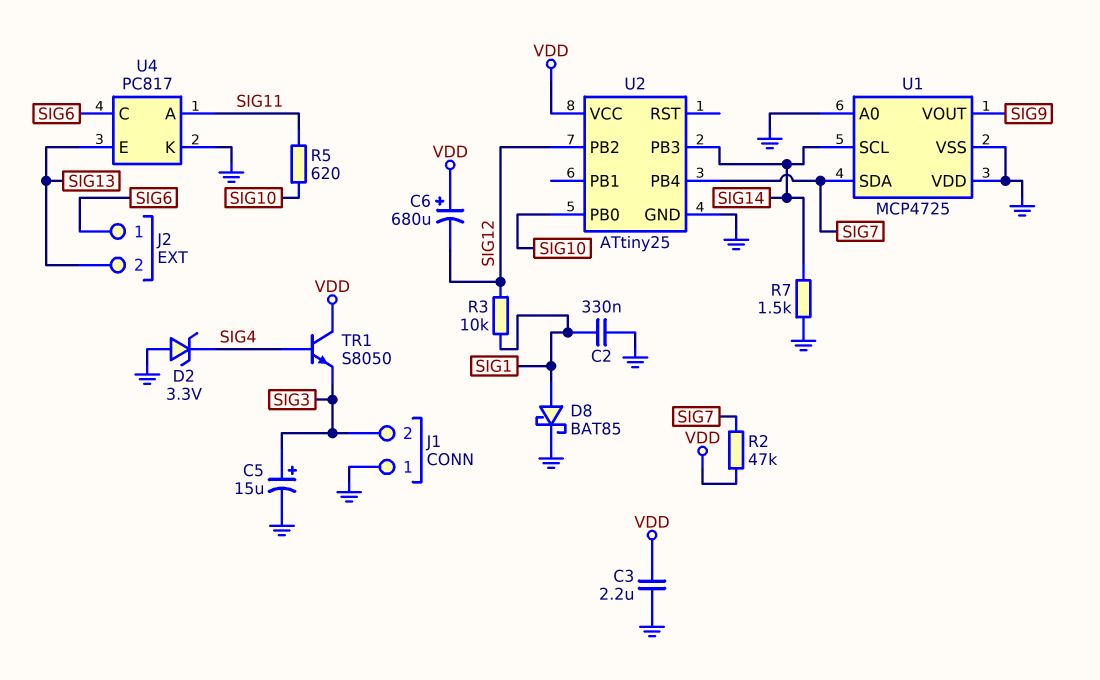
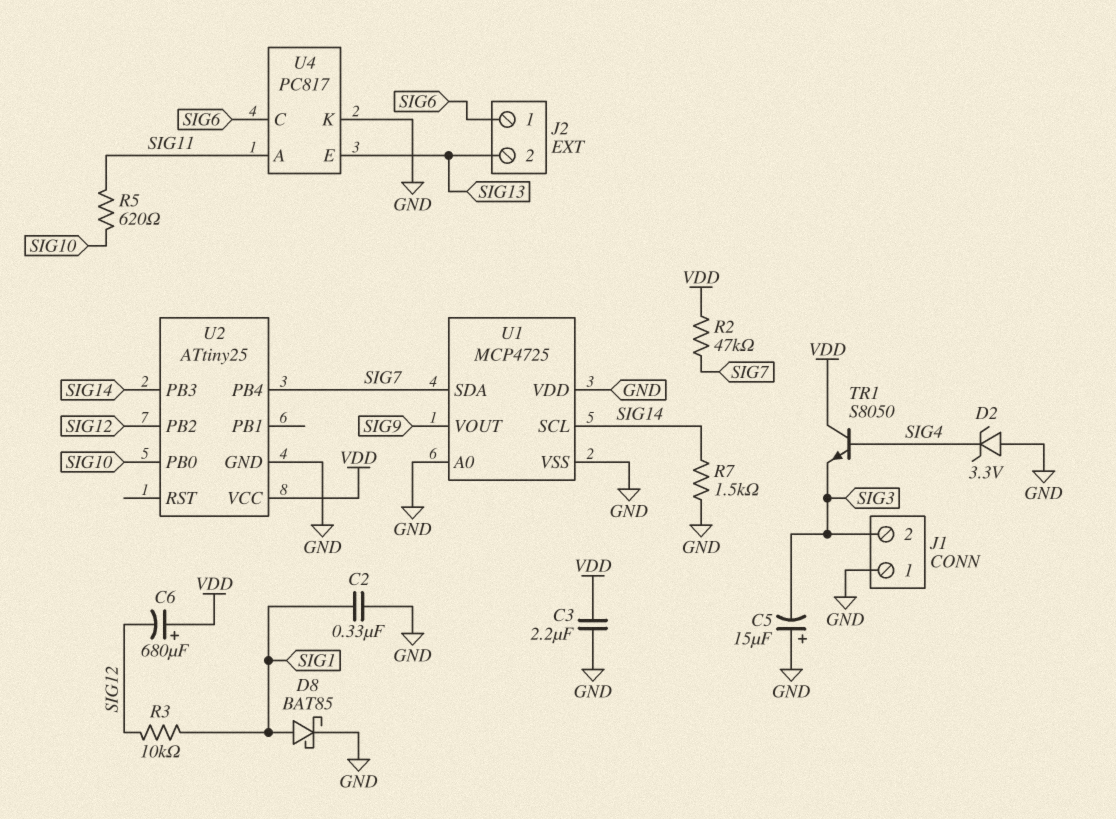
C5: 15uF (plus SIG3, minus GND) -> 15uF (plus GND, minus SIG3)

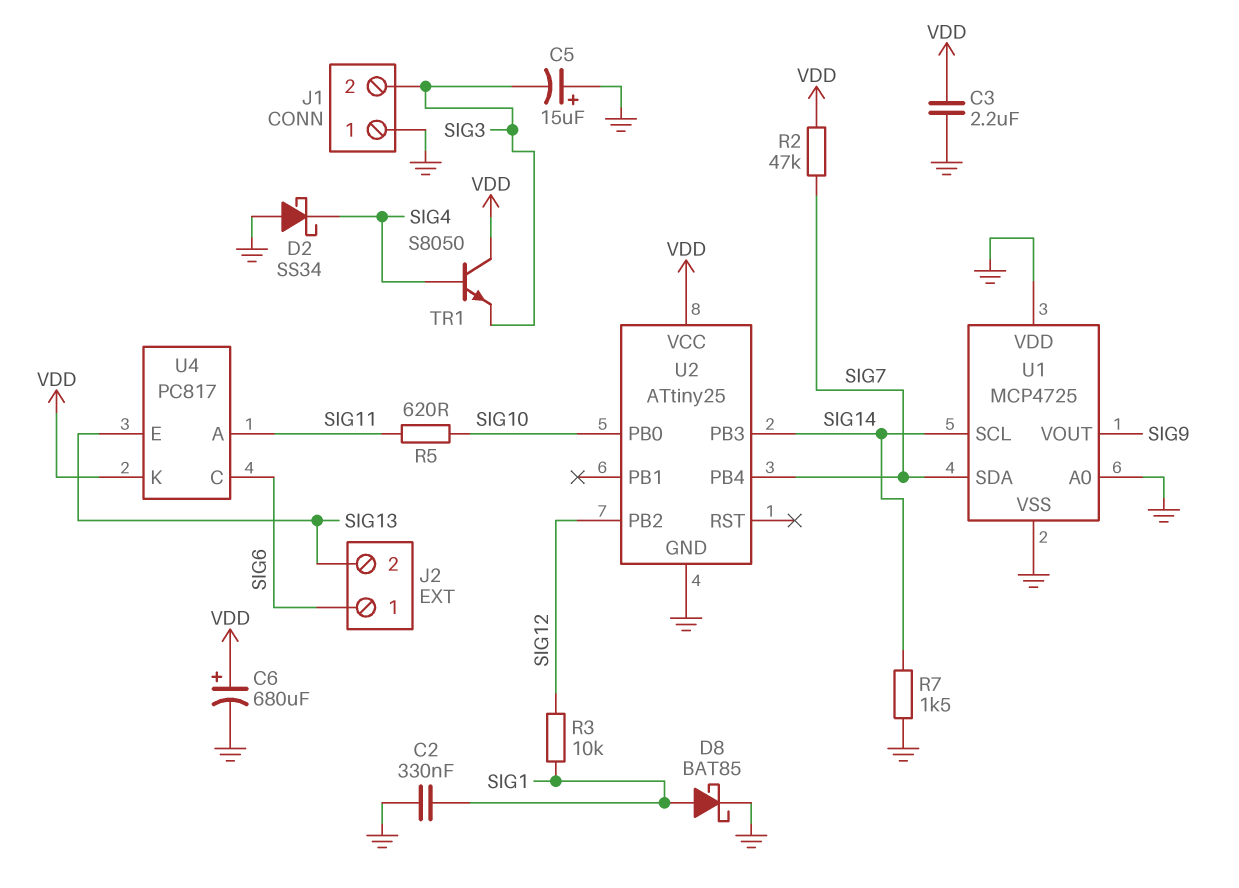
C6: 680uF (plus VDD, minus SIG12) -> 680uF (plus VDD, minus GND)
D2: zener 3.3V (A GND, K SIG4) -> schottky SS34 (A GND, K SIG4)
U4 pin K: GND -> VDD

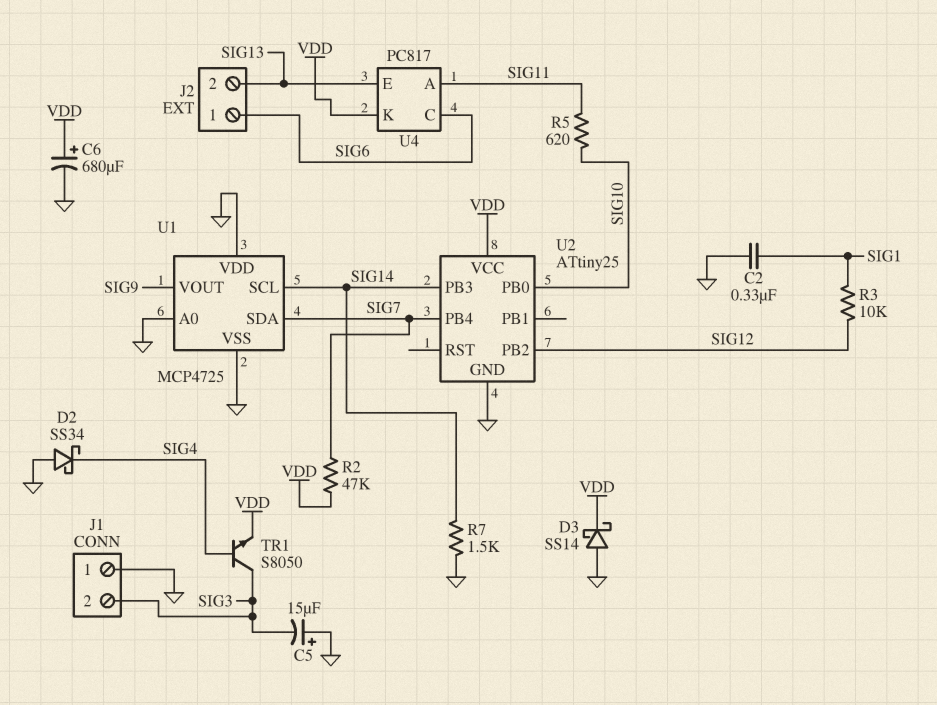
C3: 2.2uF (GND, VDD) -> none
D3: none -> schottky SS14 (A GND, K VDD)
D8: schottky BAT85 (A SIG1, K GND) -> none
TR1: NPN S8050 (B SIG4, C VDD, E SIG3) -> NPN S8050 (B SIG4, C SIG3, E VDD)

